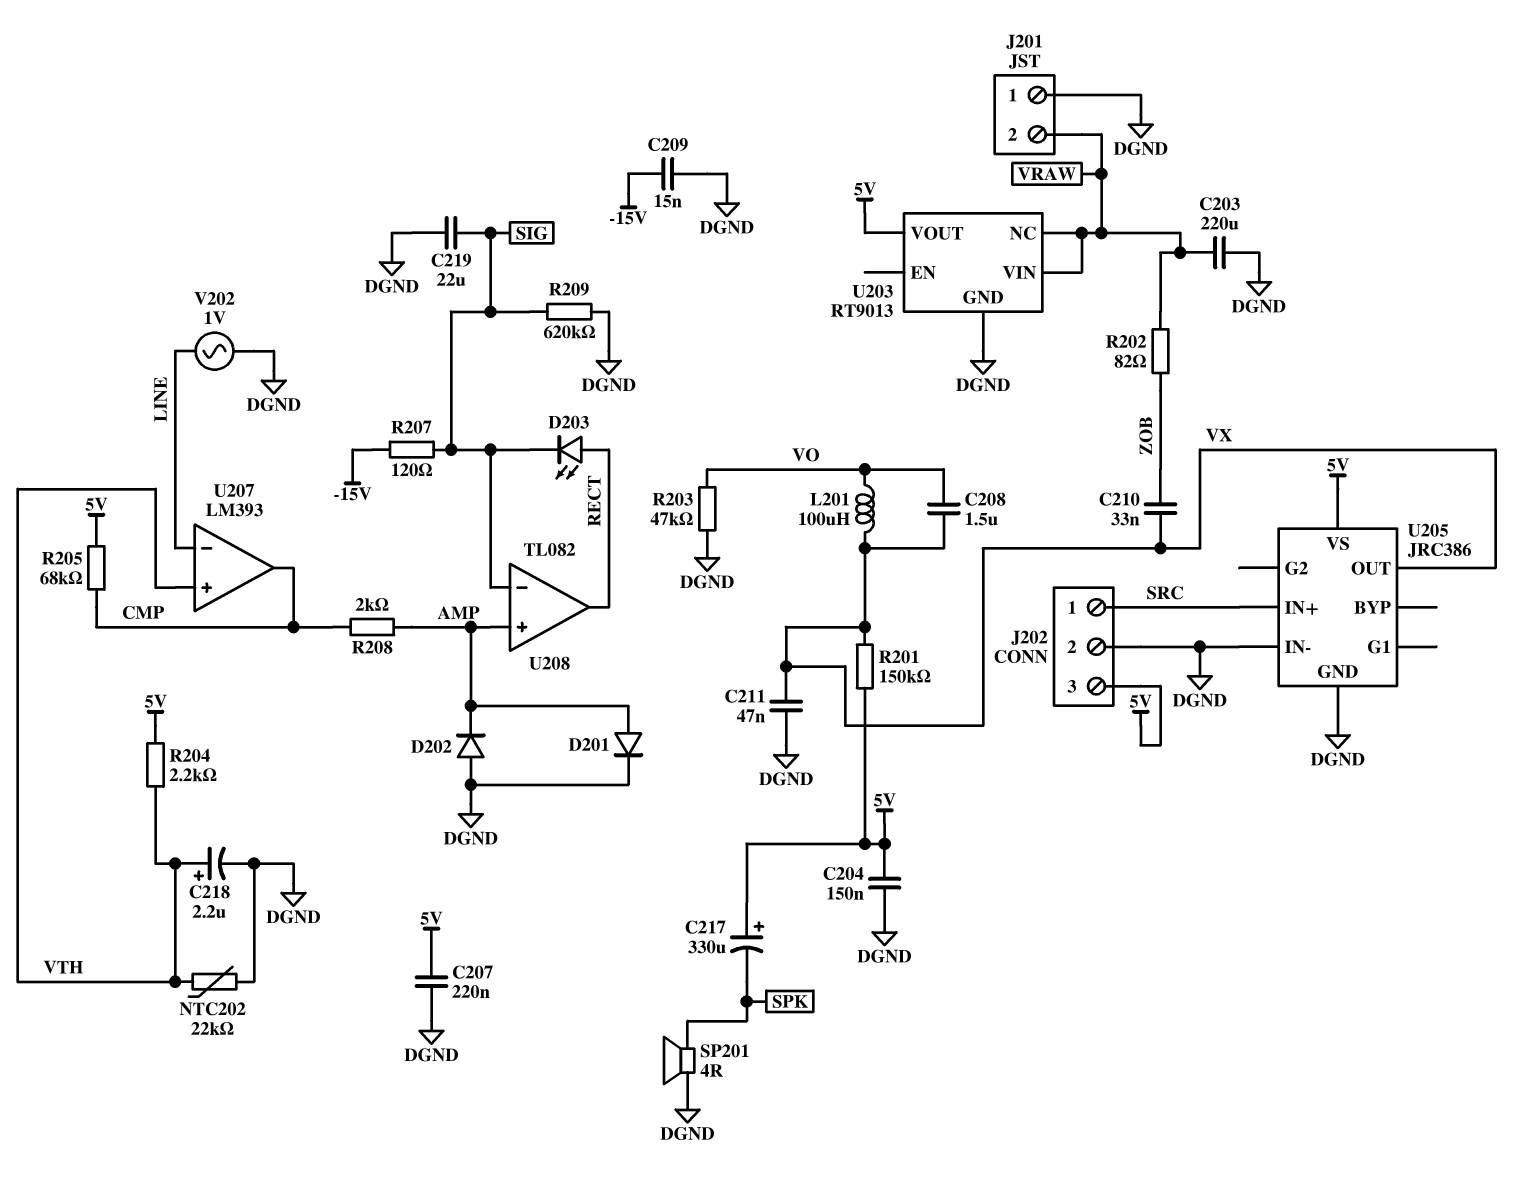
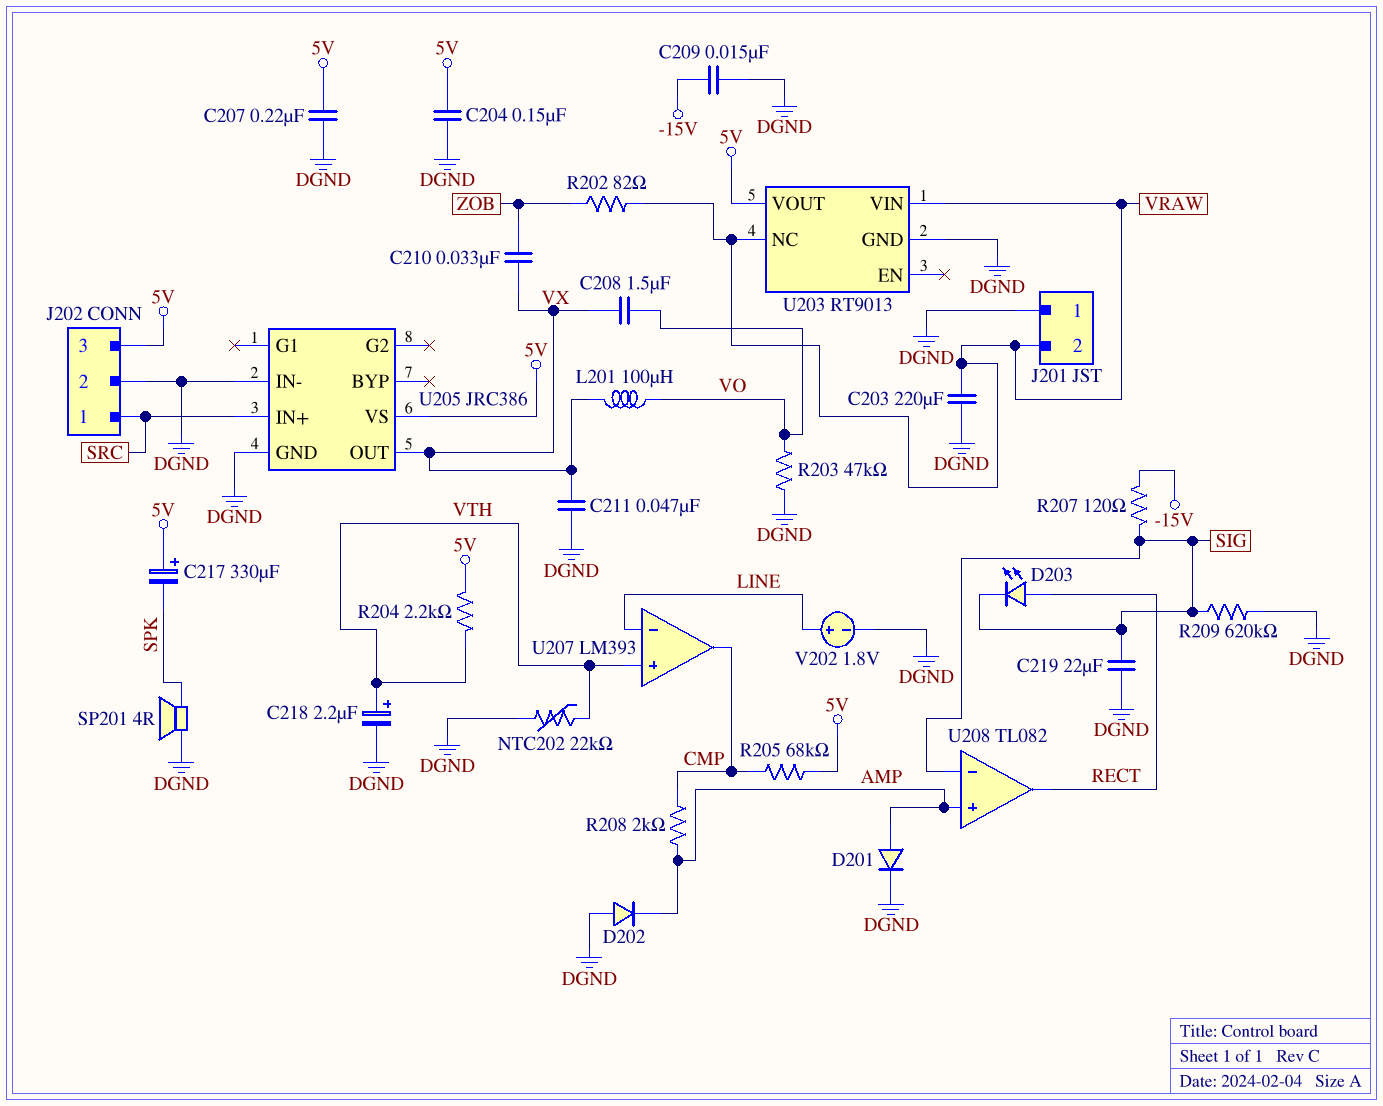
R201: 150k (5V, VX) -> none
V202: AC 1V (DGND, LINE) -> 1.8V (plus LINE, minus DGND)

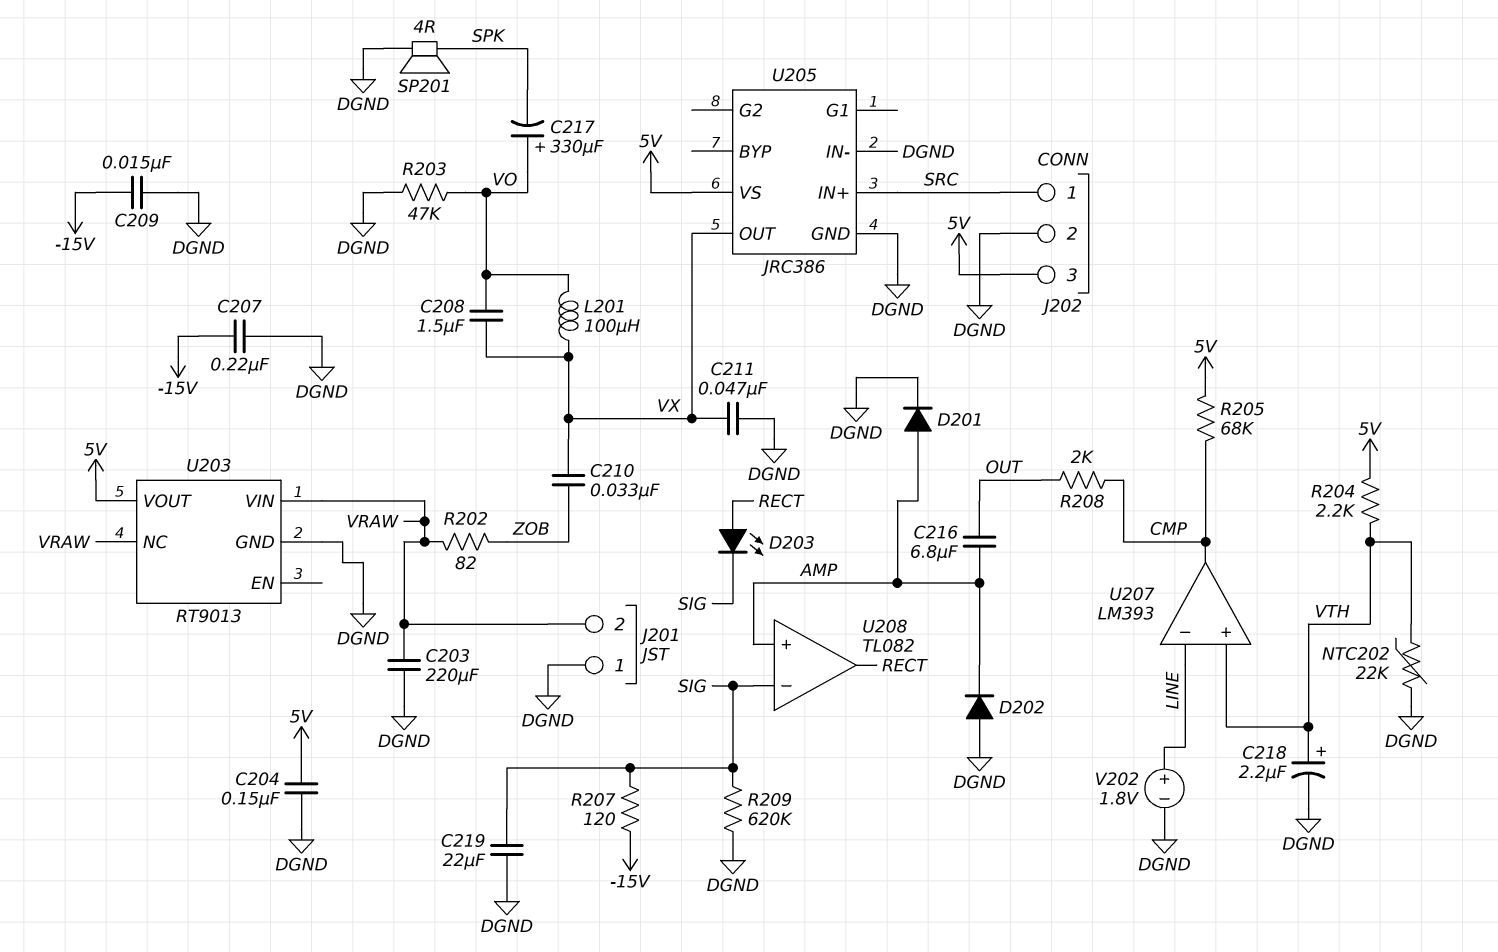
C207: 220nF (5V, DGND) -> 220nF (-15V, DGND)
C216: none -> 6.8uF (AMP, OUT)
C217: 330uF (plus 5V, minus SPK) -> 330uF (plus VO, minus SPK)
R208: 2k (AMP, CMP) -> 2k (CMP, OUT)

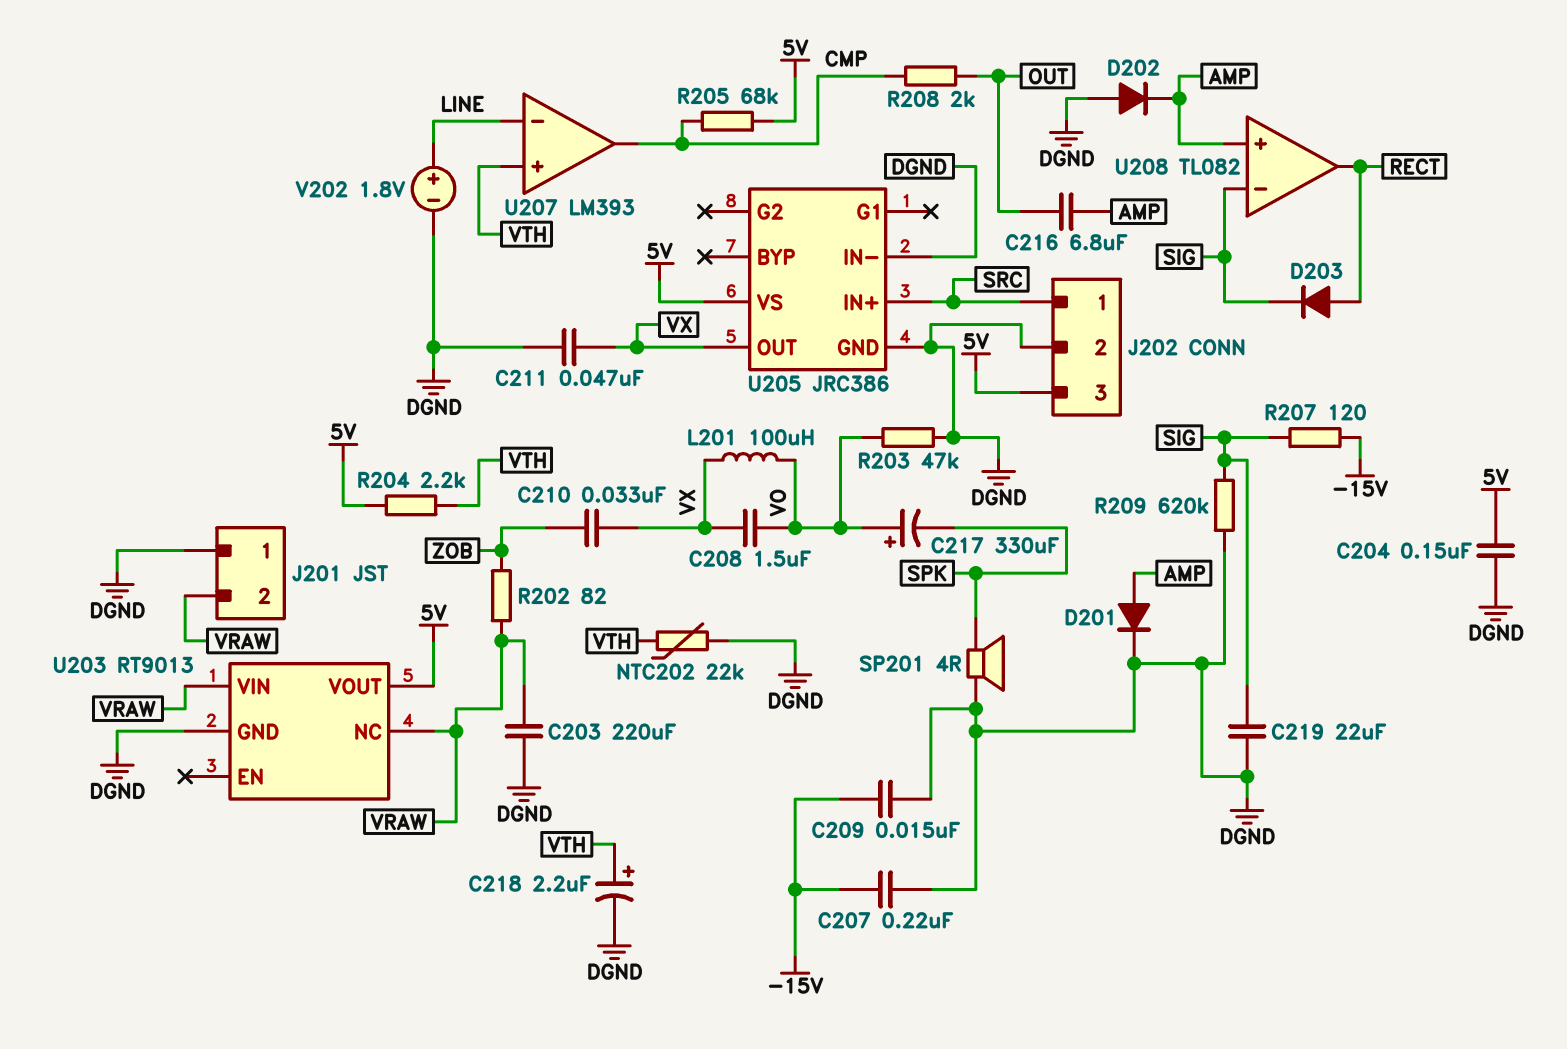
D203: LED (A RECT, K SIG) -> diode (A RECT, K SIG)

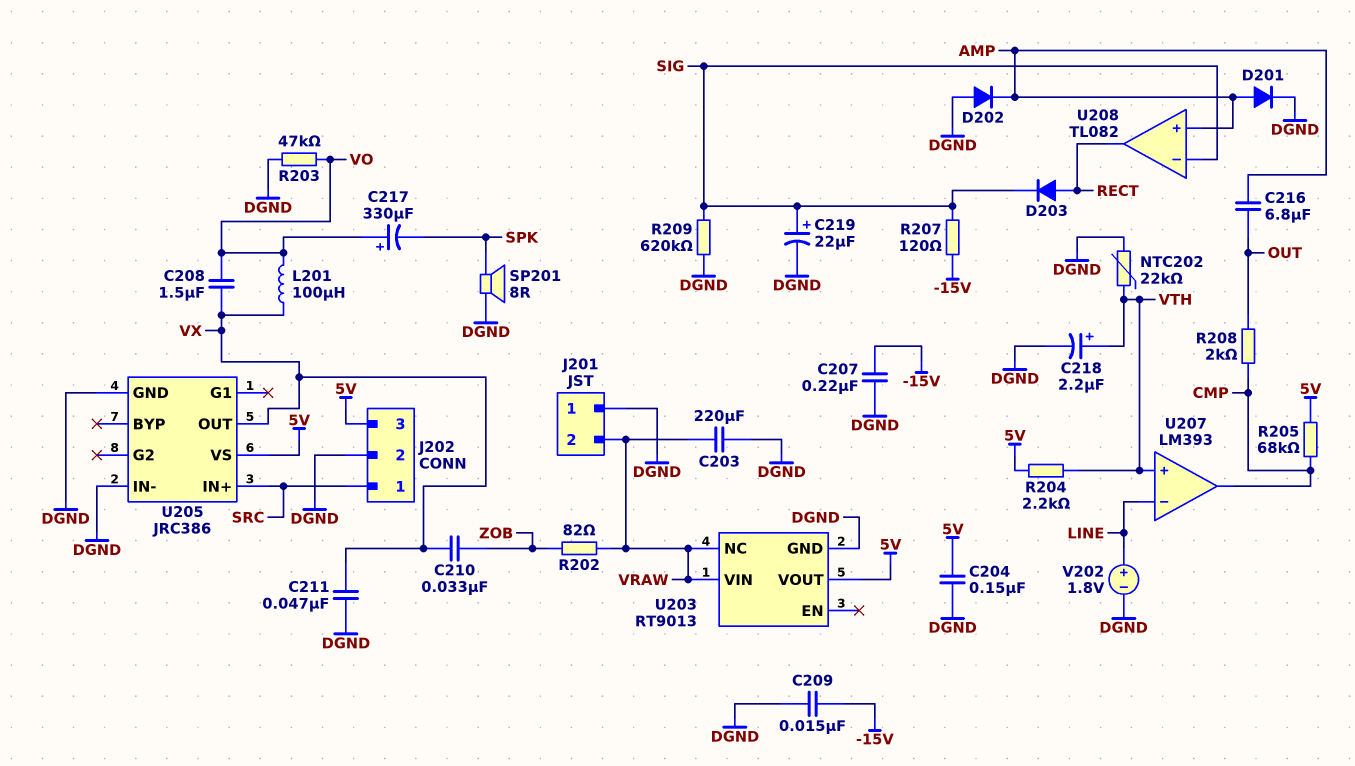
C219: 22uF (DGND, SIG) -> 22uF (plus SIG, minus DGND)
SP201: speaker 4R (DGND, SPK) -> speaker 8R (DGND, SPK)

